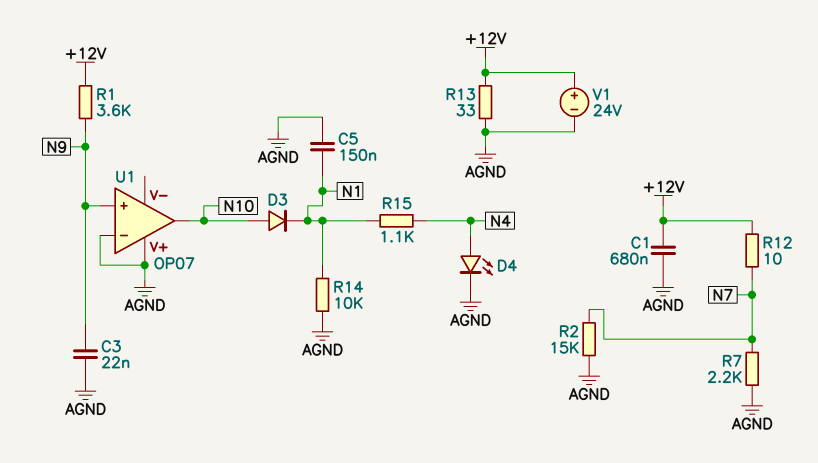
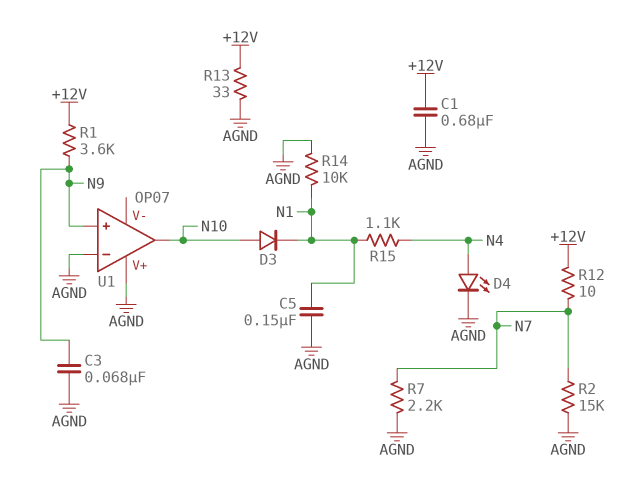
C3: 22nF (AGND, N9) -> 68nF (AGND, N9)
V1: 24V (plus +12V, minus AGND) -> none

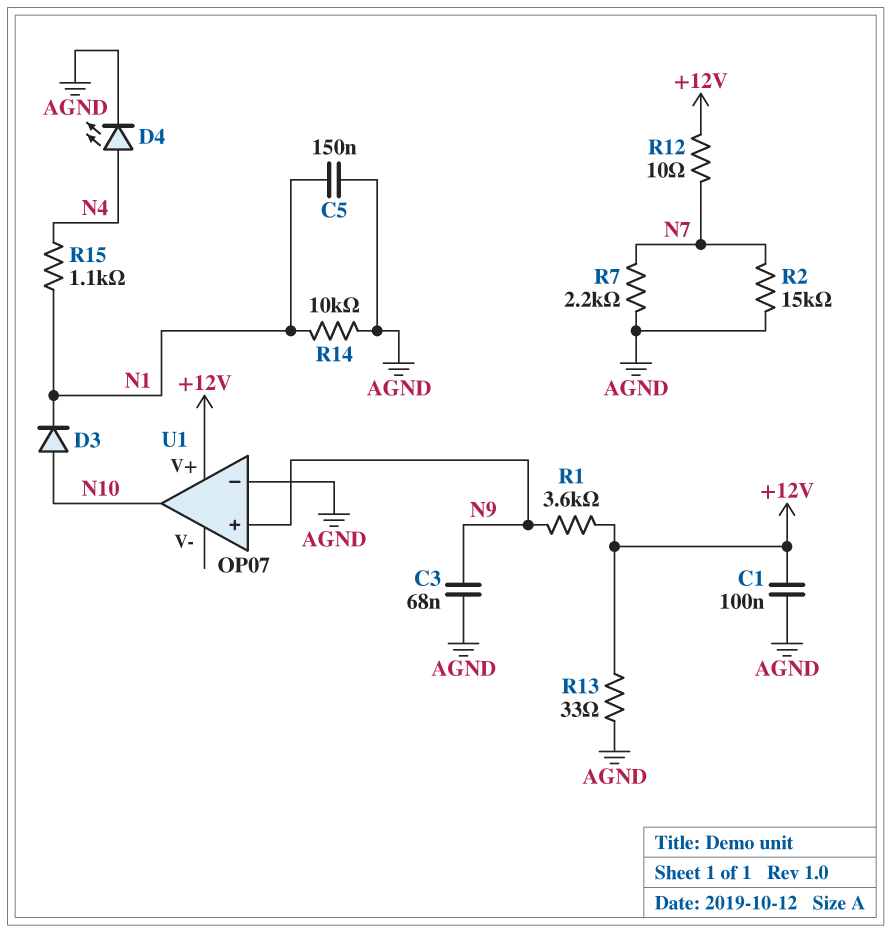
C1: 680nF (+12V, AGND) -> 100nF (+12V, AGND)
U1 pin V+: AGND -> +12V

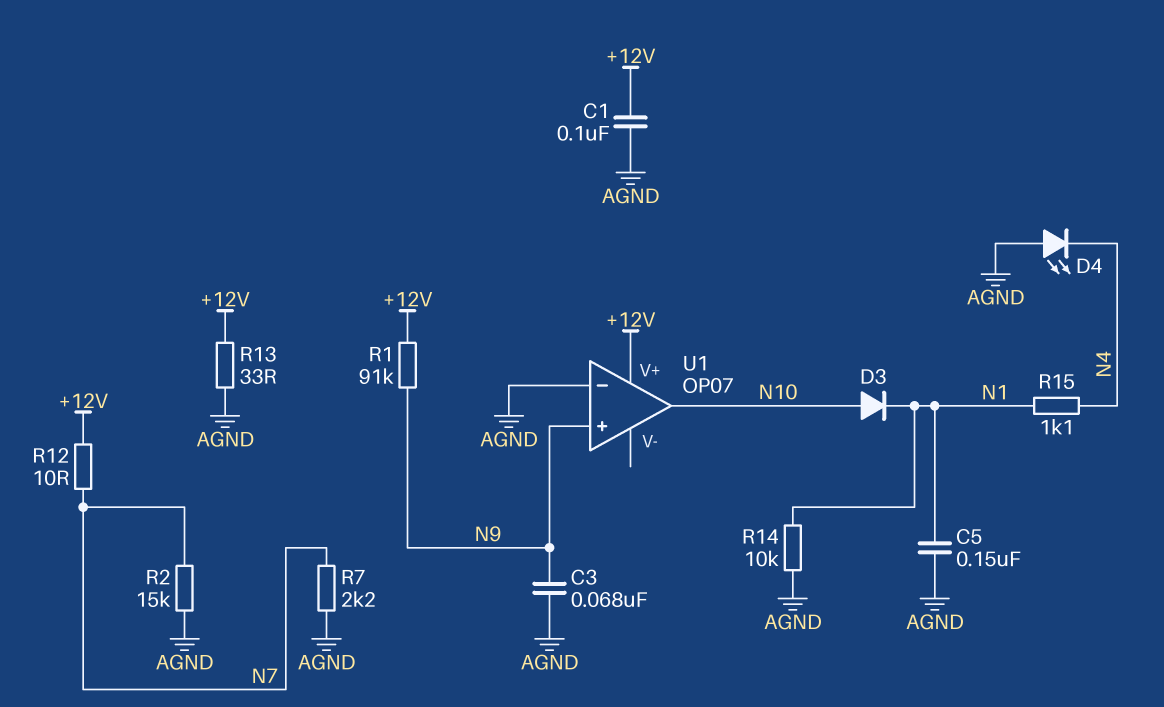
D4: LED (A N4, K AGND) -> LED (A AGND, K N4)
R1: 3.6k (+12V, N9) -> 91k (+12V, N9)

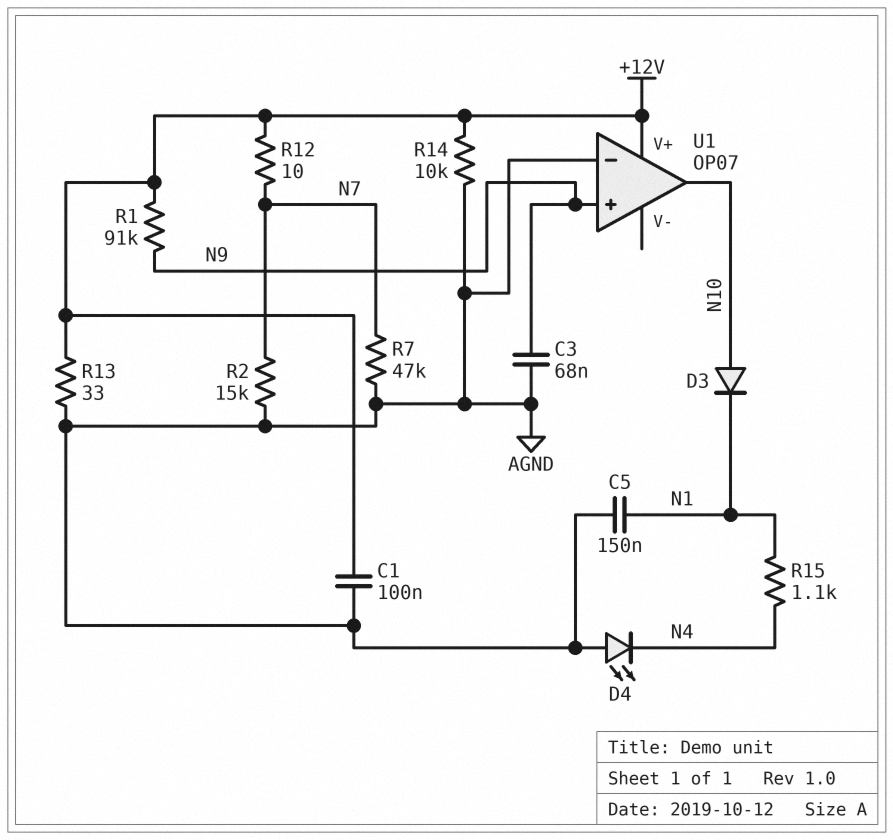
R7: 2.2k (AGND, N7) -> 47k (AGND, N7)
R14: 10k (AGND, N1) -> 10k (+12V, AGND)

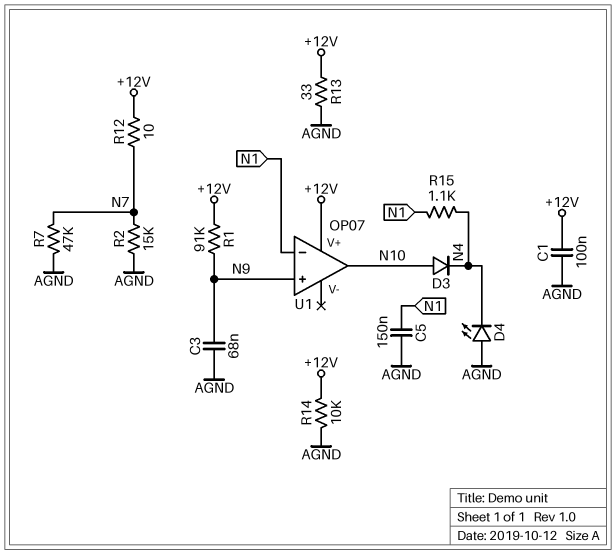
D3: diode (A N10, K N1) -> diode (A N10, K N4)
U1 pin in-: AGND -> N1

